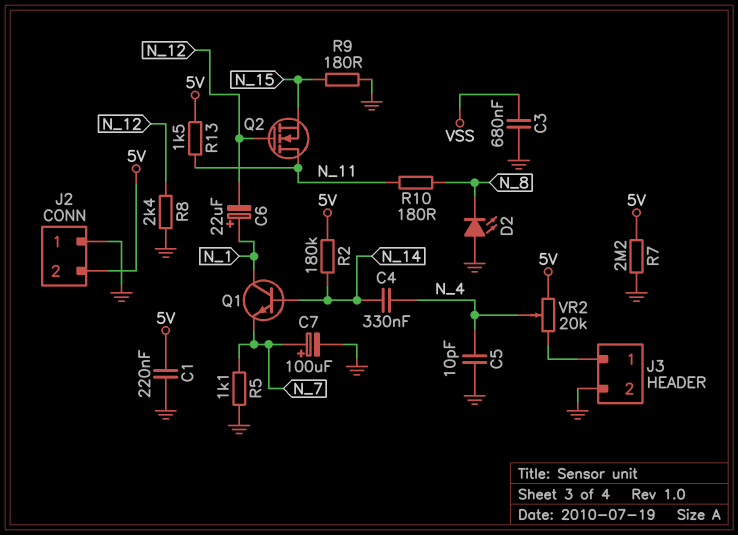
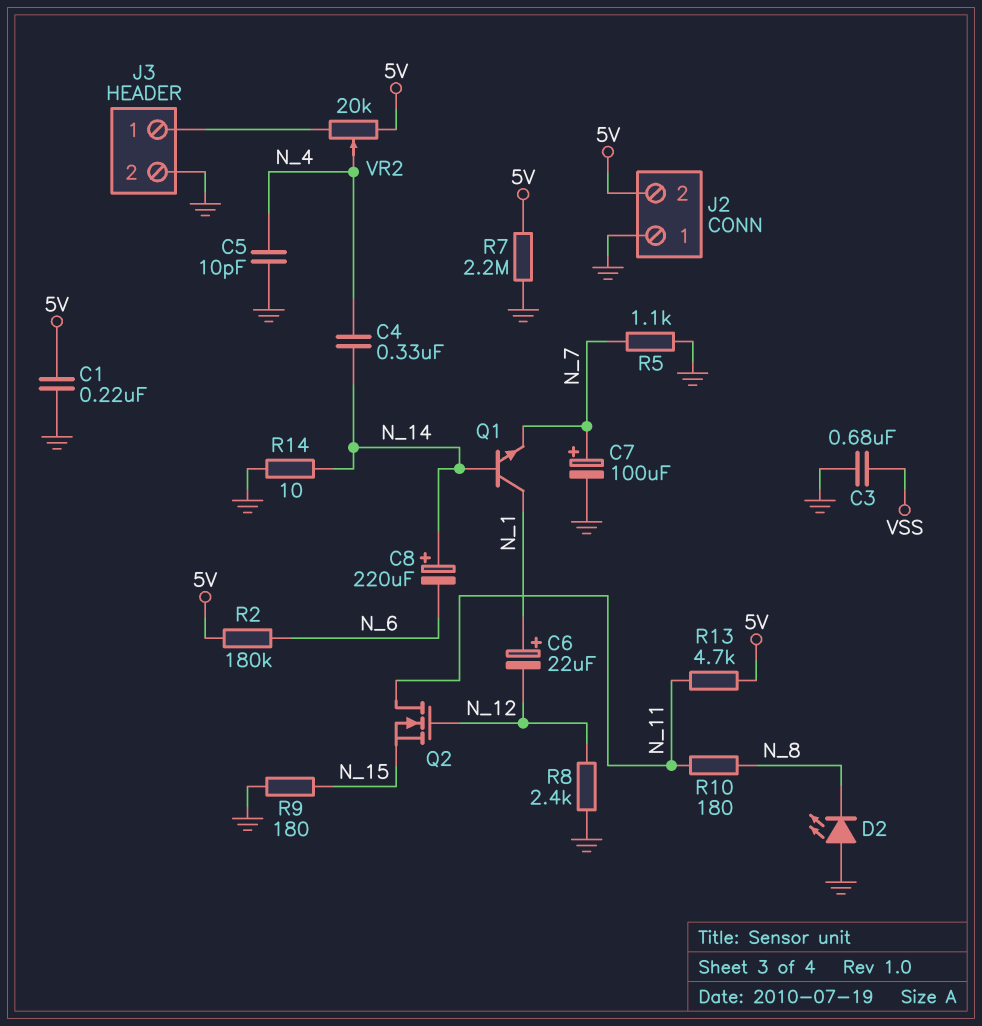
C8: none -> 220uF (plus N_14, minus N_6)
R2: 180k (5V, N_14) -> 180k (5V, N_6)
R13: 1.5k (5V, N_11) -> 4.7k (5V, N_11)
R14: none -> 10 (GND, N_14)

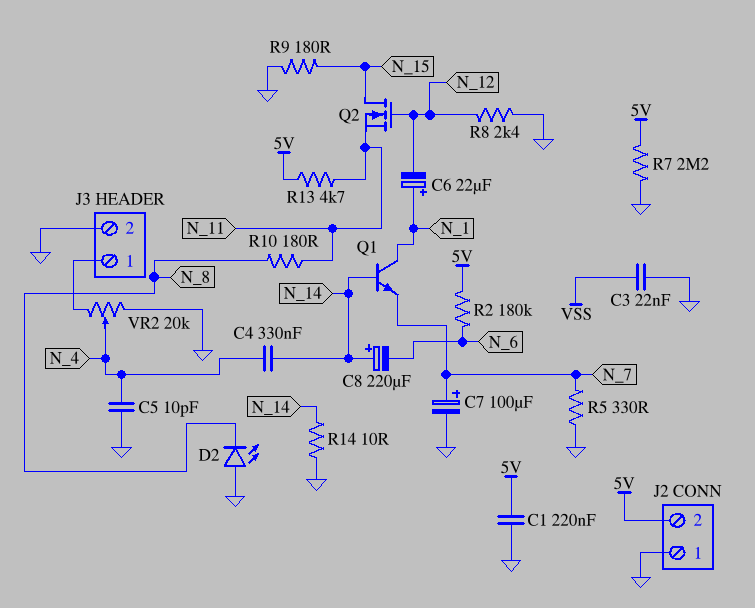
C3: 680nF (GND, VSS) -> 22nF (GND, VSS)
Q2: NMOS (G N_12, D N_11, S N_15) -> NMOS (G N_12, D N_15, S N_11)
R5: 1.1k (GND, N_7) -> 330 (GND, N_7)
VR2: 20k (5V, J3/1, wiper N_4) -> 20k (GND, J3/1, wiper N_4)

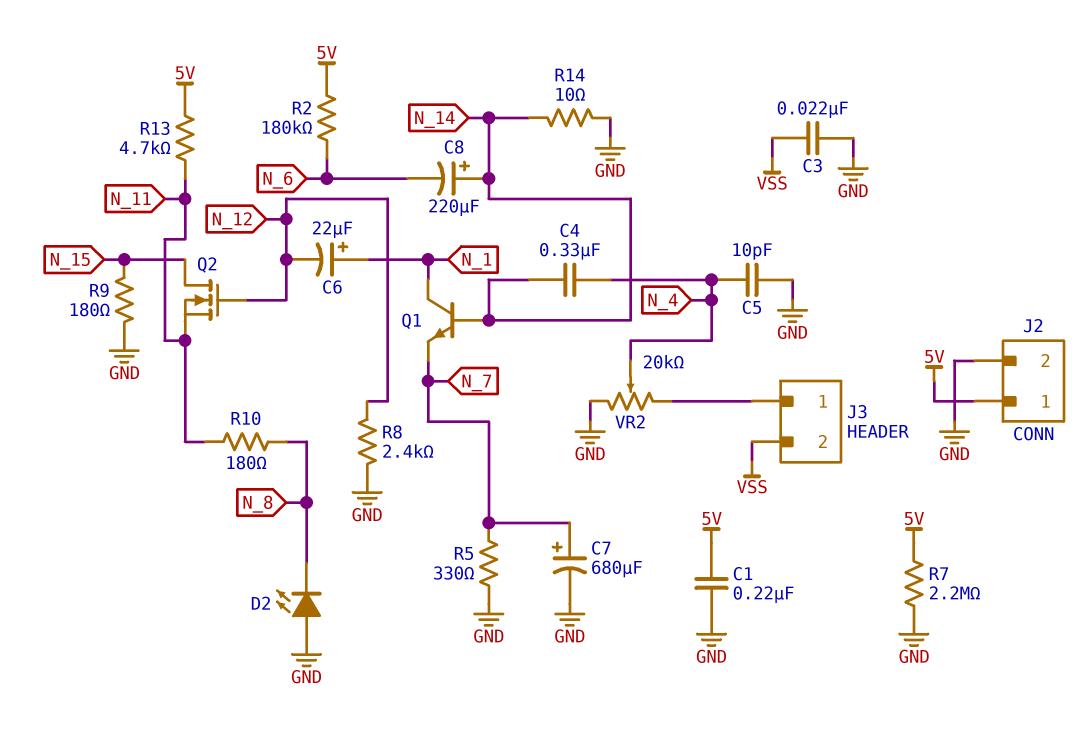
C7: 100uF (plus N_7, minus GND) -> 680uF (plus N_7, minus GND)
J2 pin 1: GND -> 5V
J2 pin 2: 5V -> GND
J3 pin 2: GND -> VSS

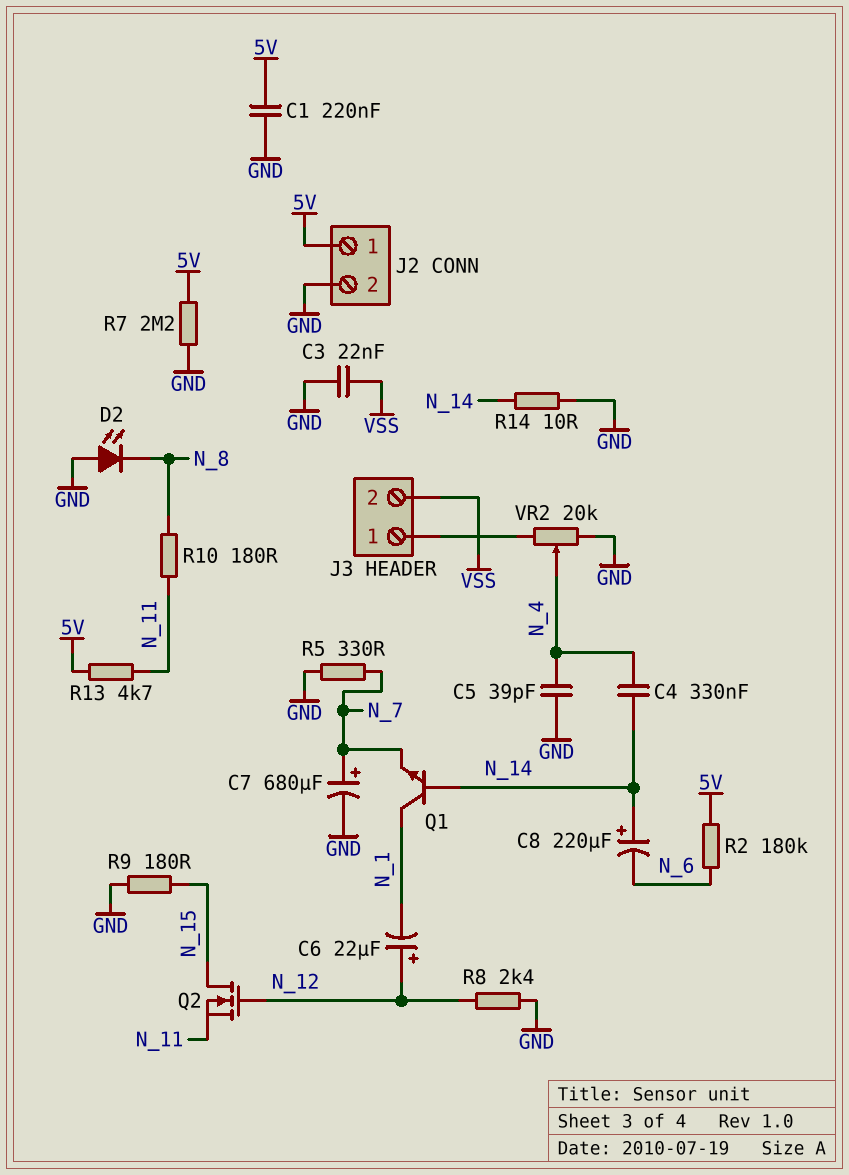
C5: 10pF (GND, N_4) -> 39pF (GND, N_4)
C6: 22uF (plus N_1, minus N_12) -> 22uF (plus N_12, minus N_1)

